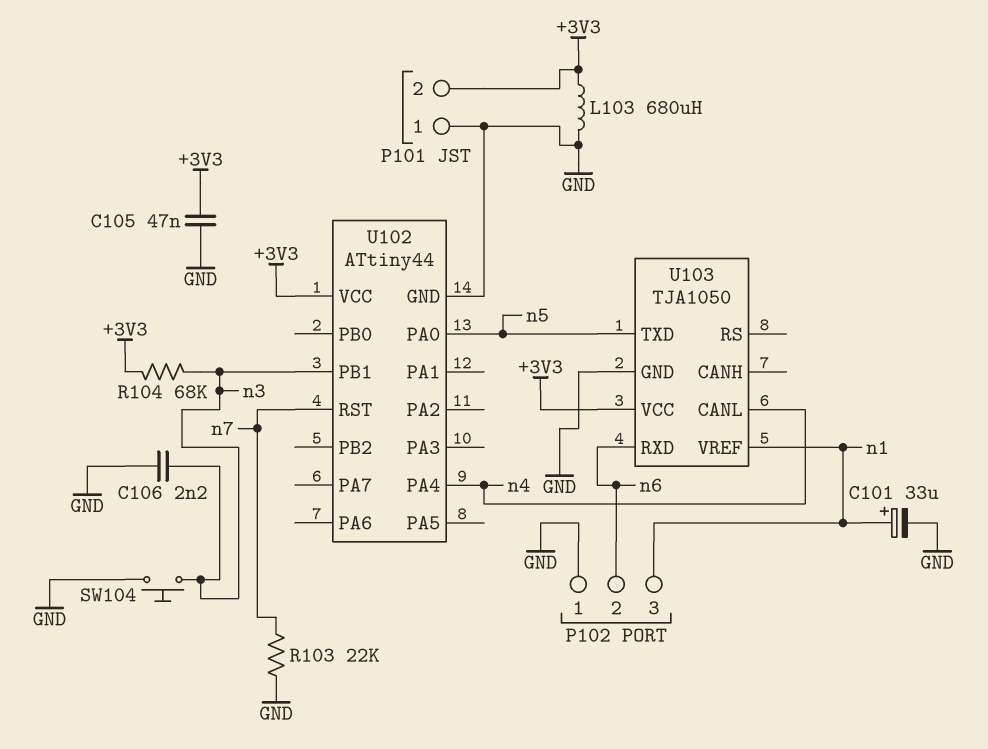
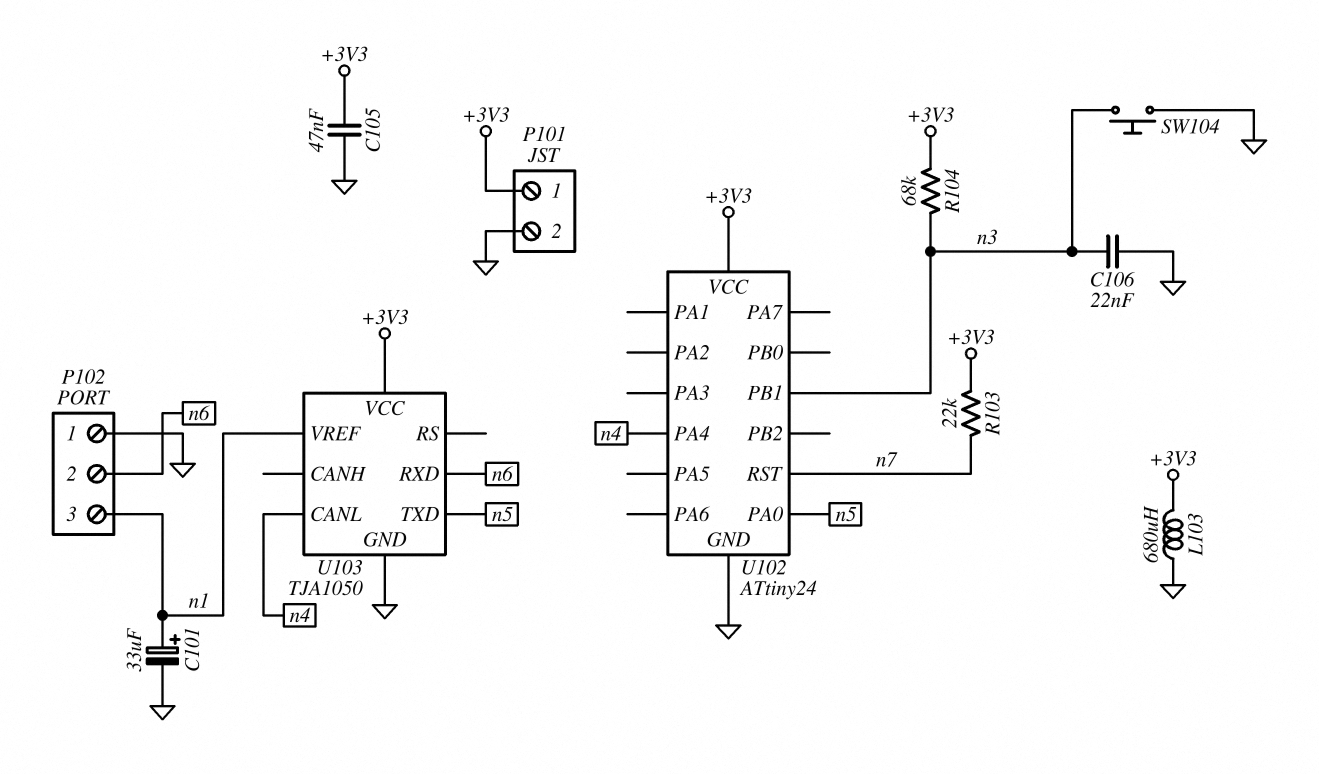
C106: 2.2nF (GND, n3) -> 22nF (GND, n3)
P101 pin 1: GND -> +3V3
P101 pin 2: +3V3 -> GND
R103: 22k (GND, n7) -> 22k (+3V3, n7)
U102: ATtiny44 -> ATtiny24

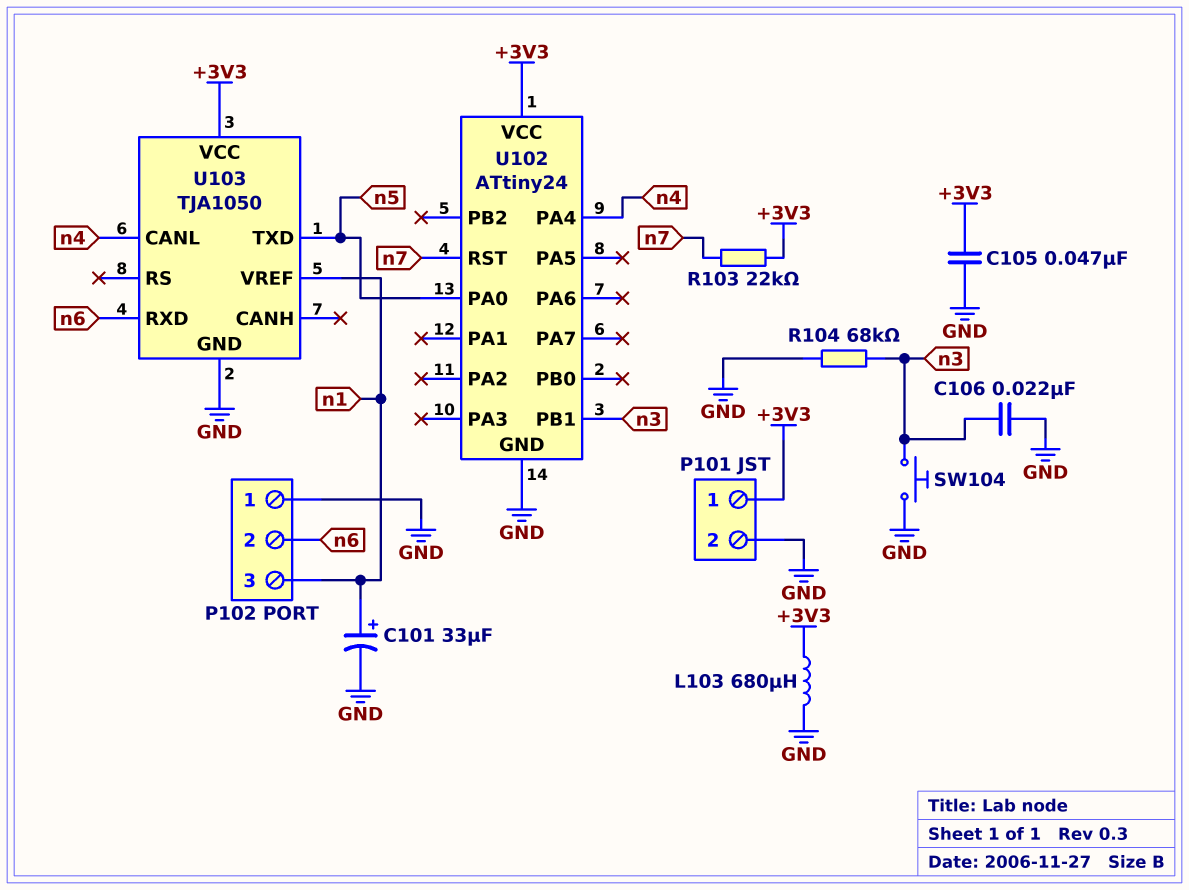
R104: 68k (+3V3, n3) -> 68k (GND, n3)

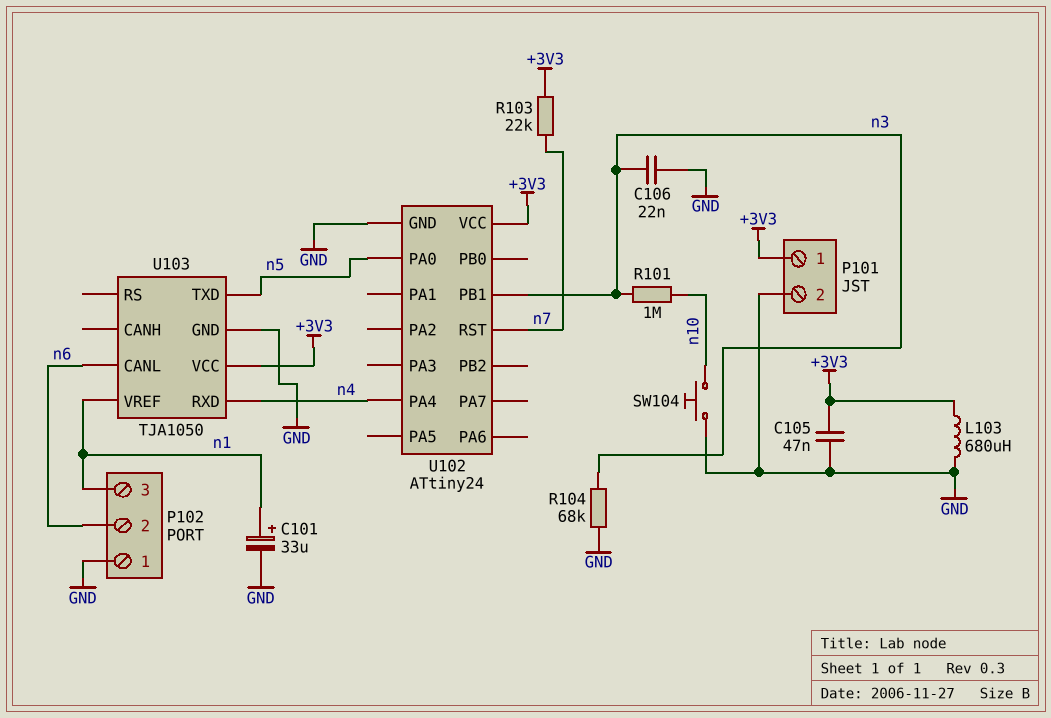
R101: none -> 1M (n3, n10)
SW104: button (GND, n3) -> button (GND, n10)
U103 pin CANL: n4 -> n6
U103 pin RXD: n6 -> n4

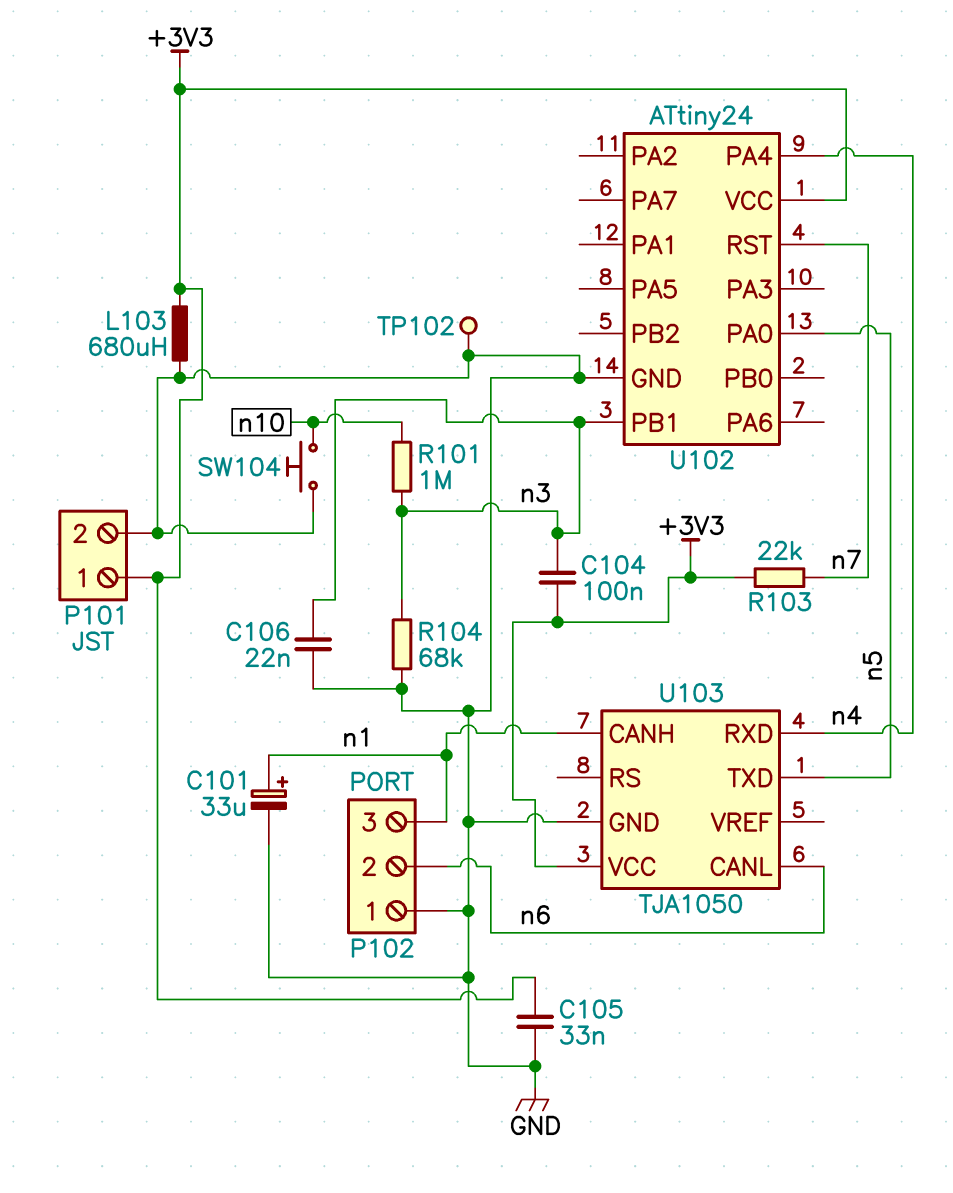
C104: none -> 100nF (+3V3, n3)
C105: 47nF (+3V3, GND) -> 33nF (+3V3, GND)
TP102: none -> test point (GND)
U103 pin CANH: none -> n1
U103 pin VREF: n1 -> none

